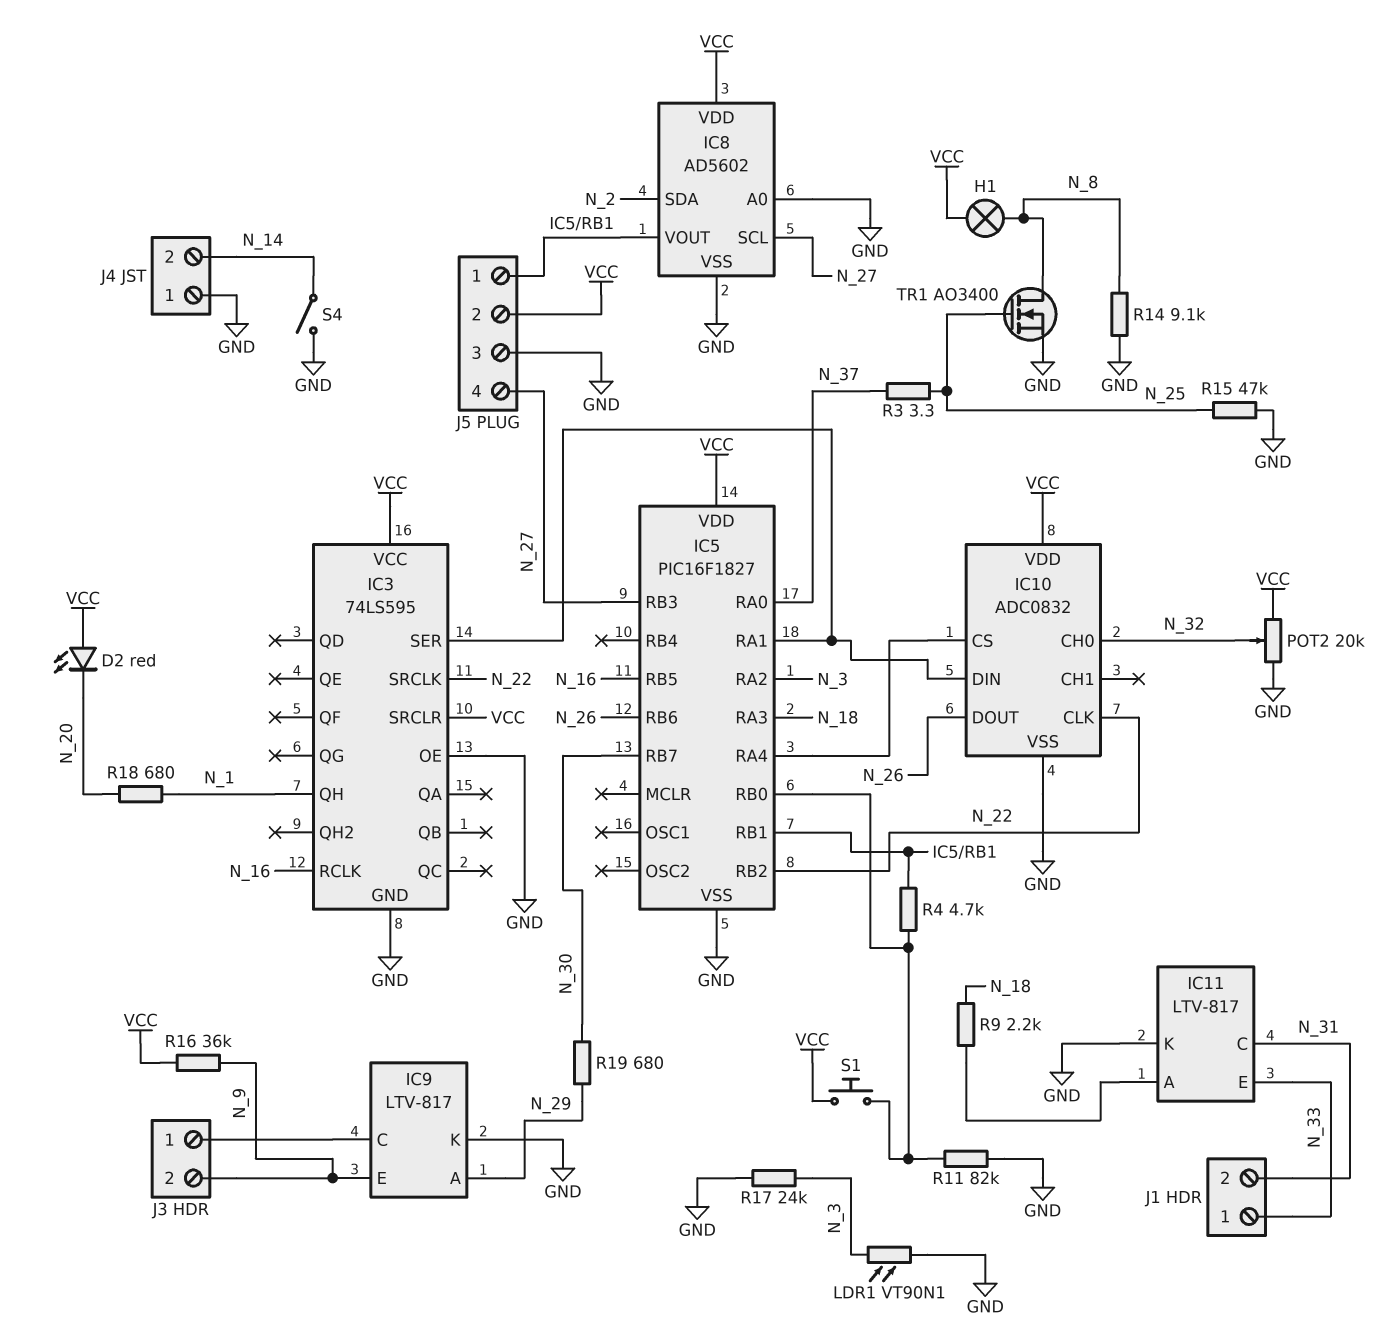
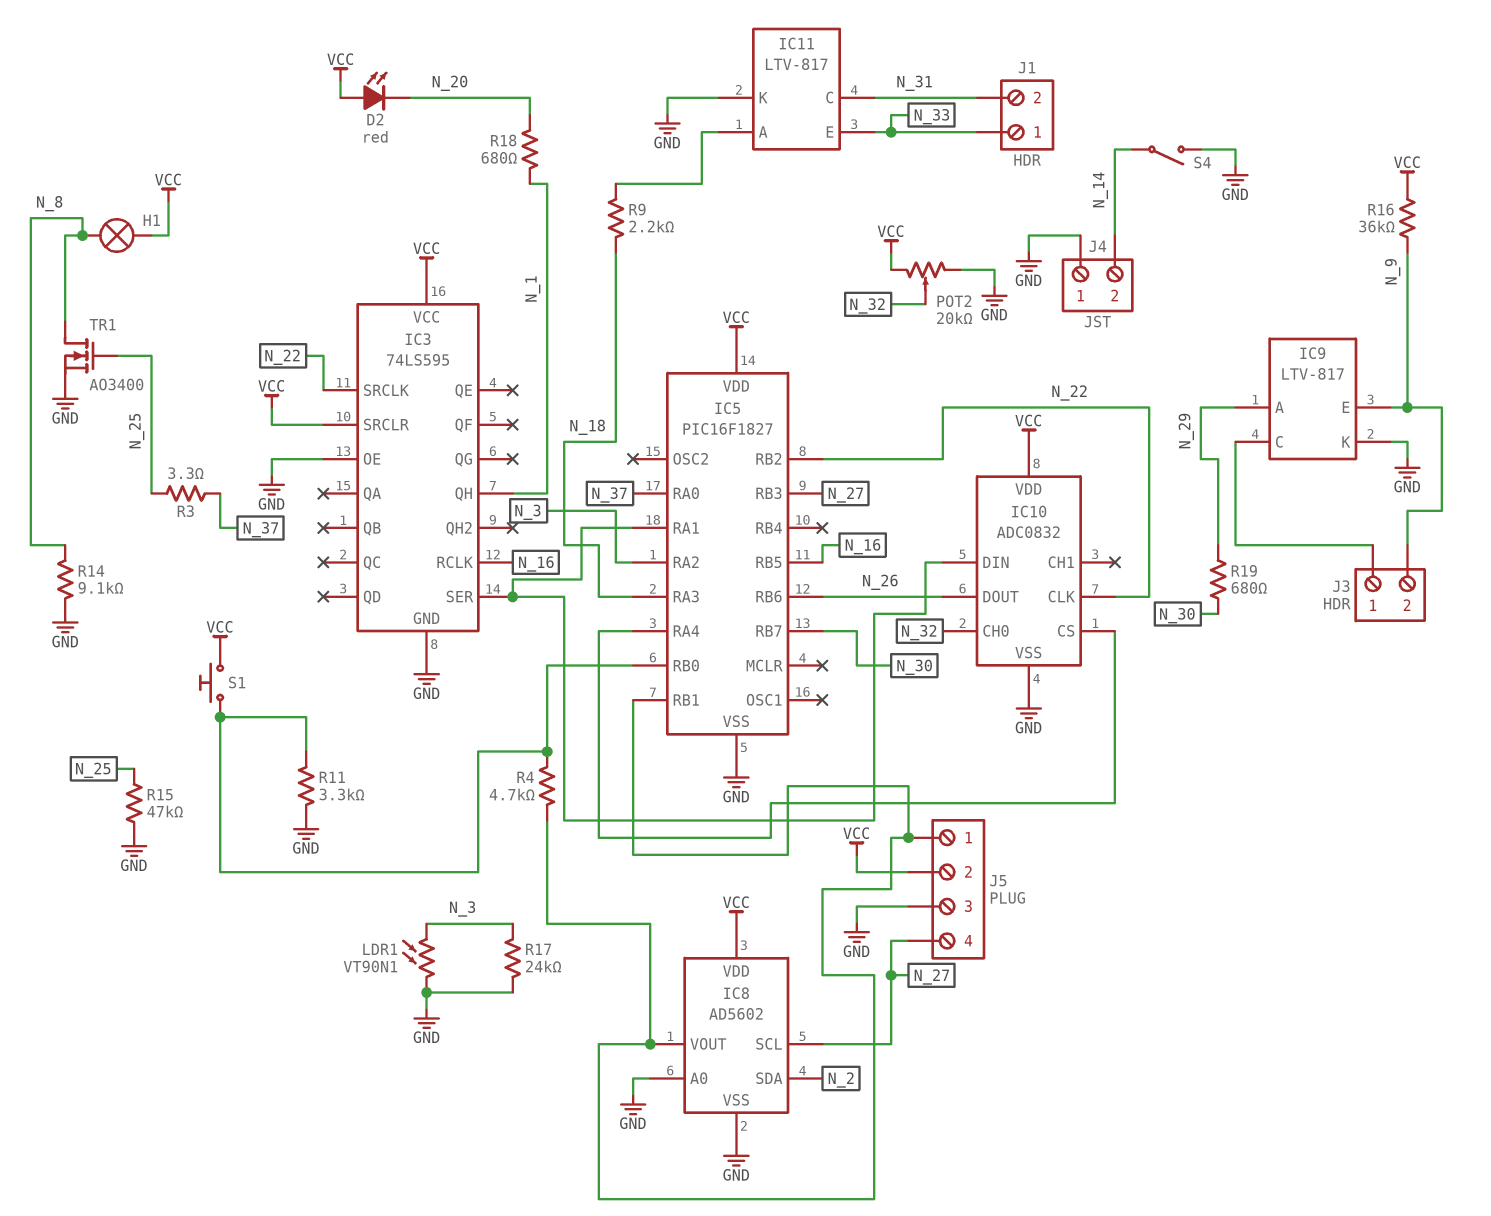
R11: 82k (GND, IC5/RB0) -> 3.3k (GND, IC5/RB0)

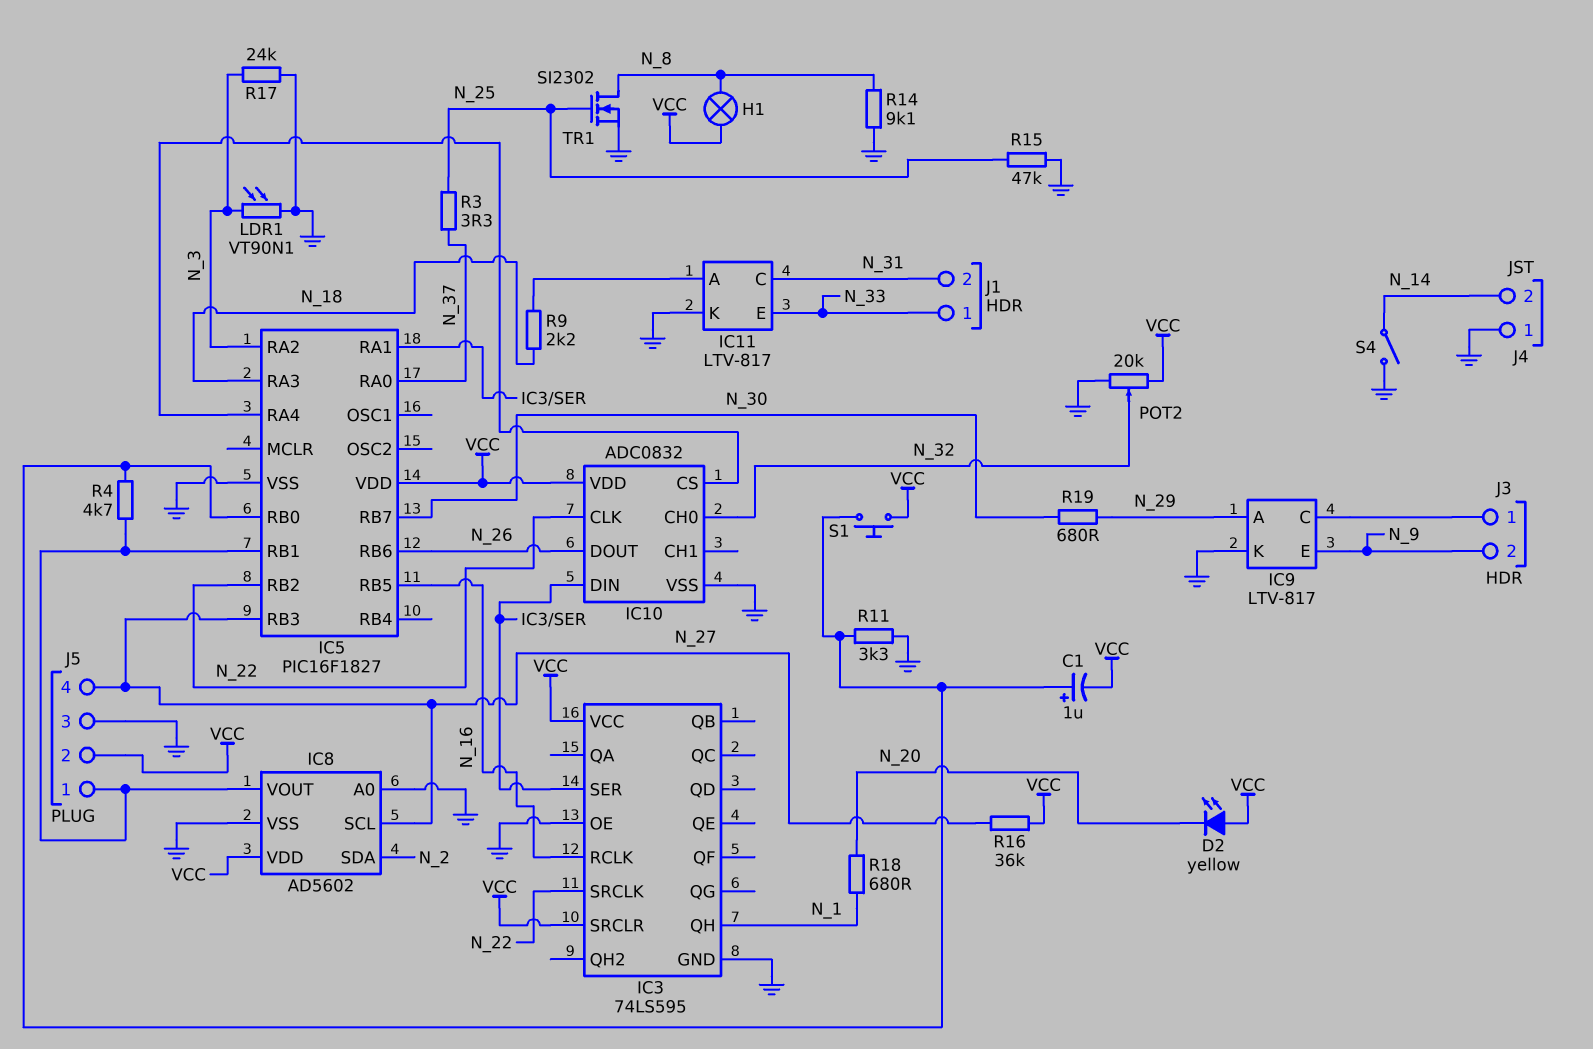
C1: none -> 1uF (plus IC5/RB0, minus VCC)
D2: LED red (A VCC, K N_20) -> LED yellow (A VCC, K N_20)
R16: 36k (N_9, VCC) -> 36k (N_27, VCC)
TR1: NMOS AO3400 (G N_25, D N_8, S GND) -> NMOS SI2302 (G N_25, D N_8, S GND)

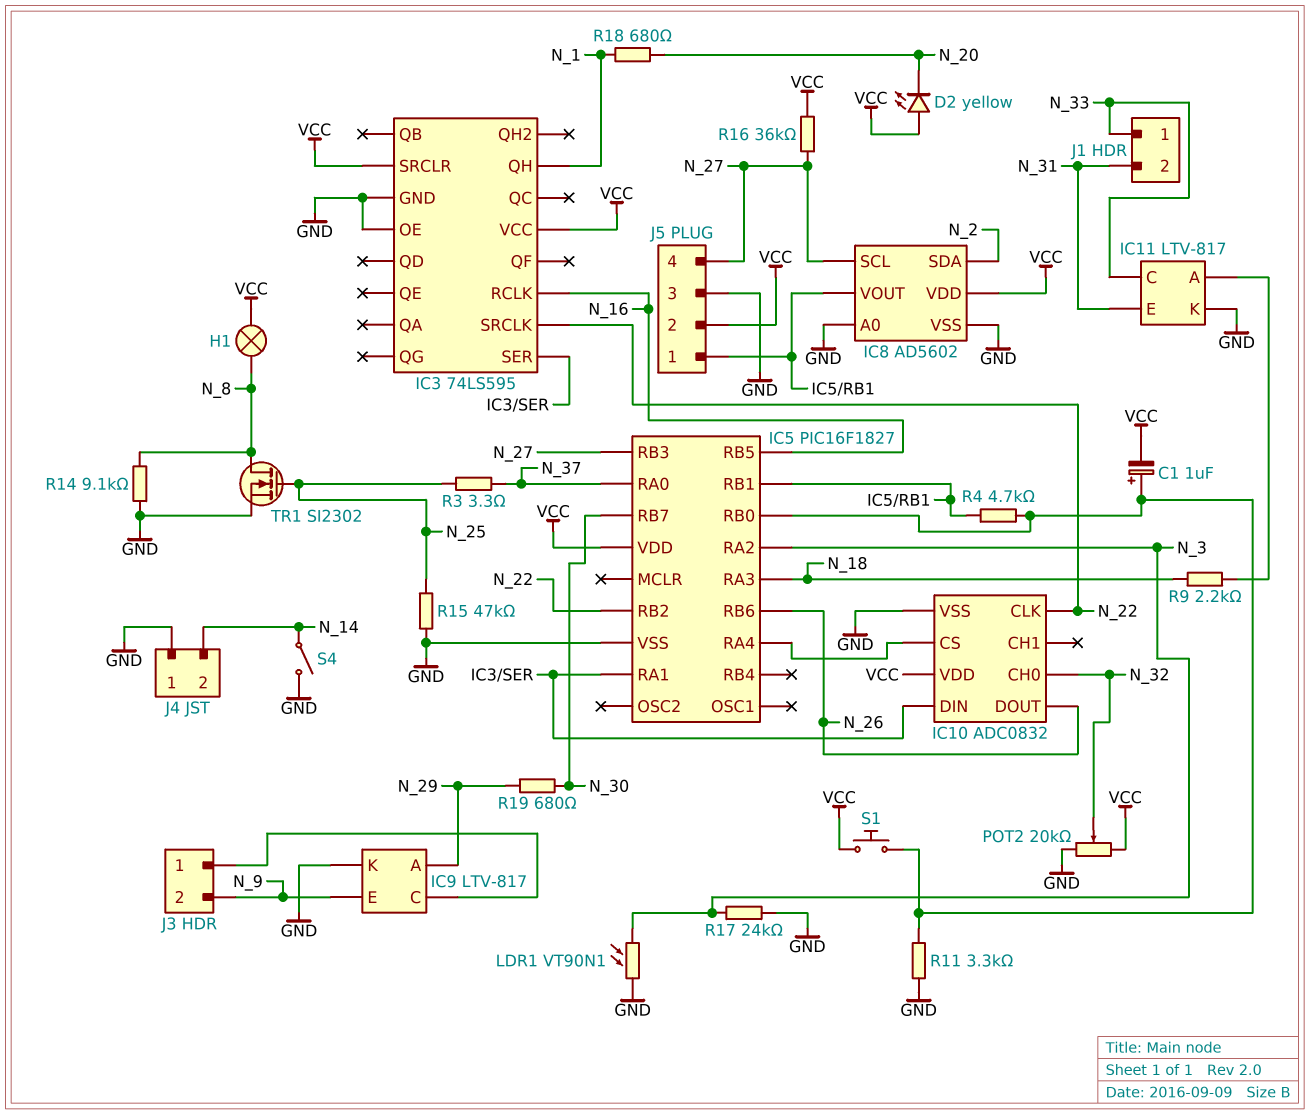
IC11 pin C: N_31 -> N_33
IC11 pin E: N_33 -> N_31

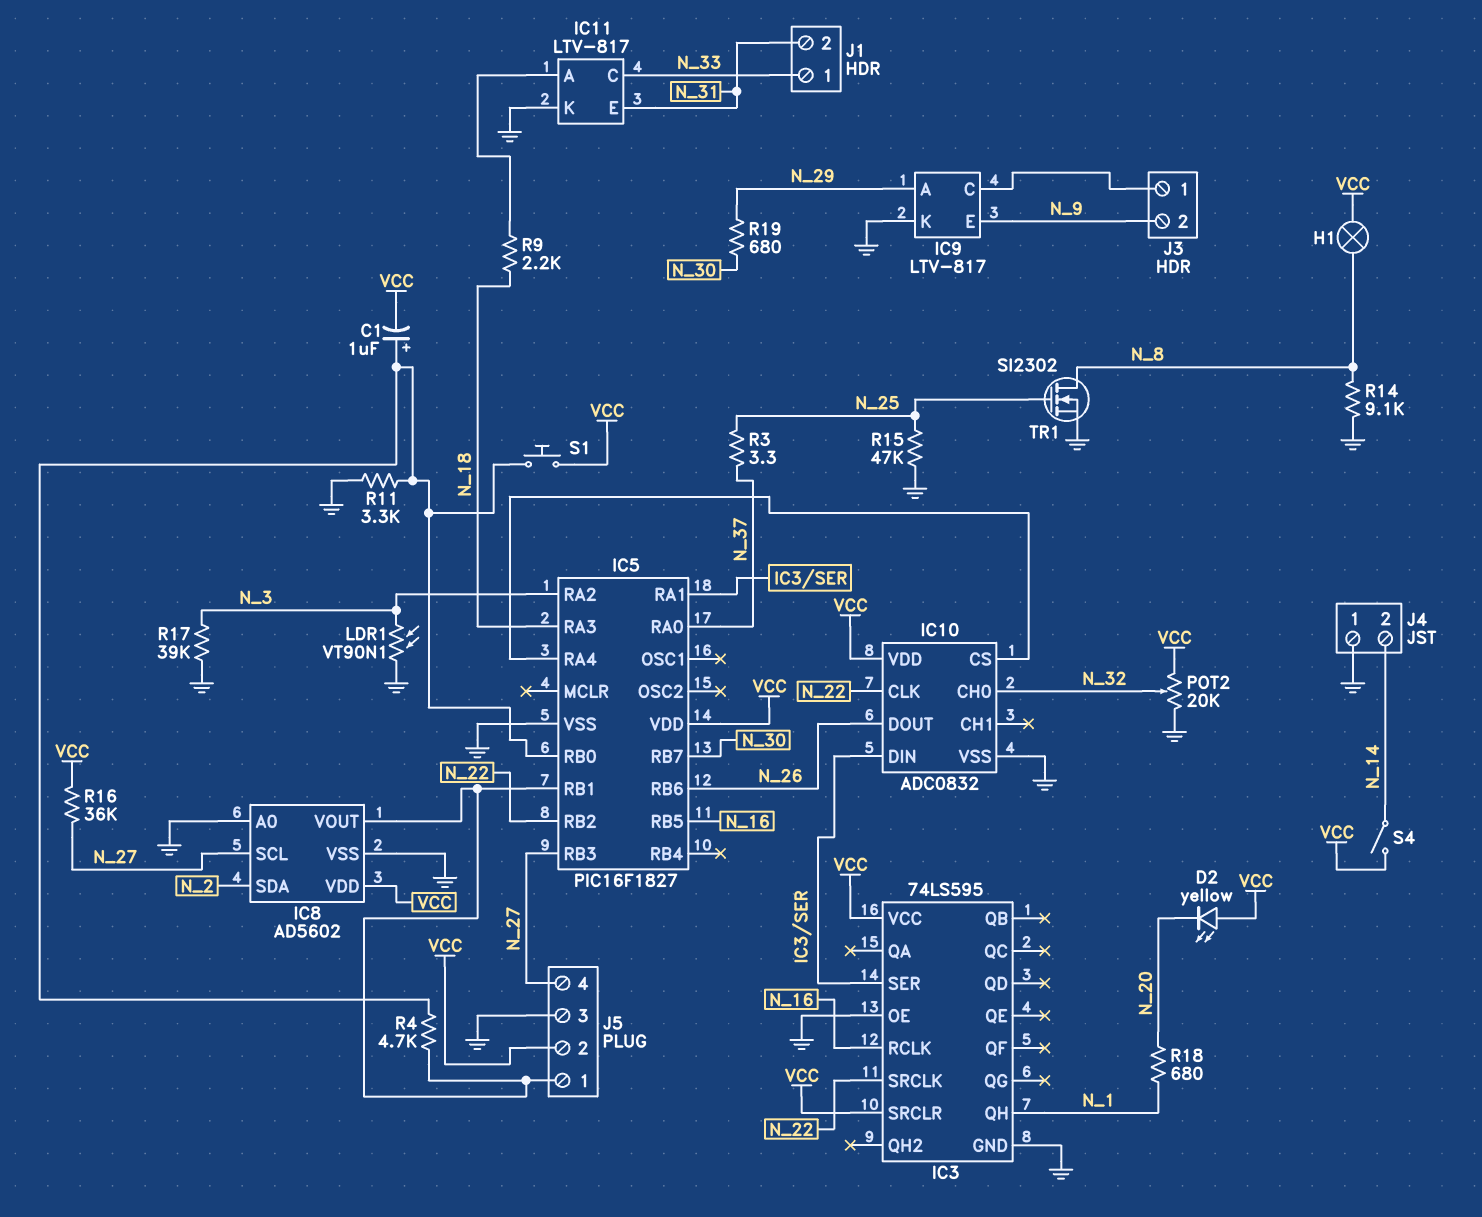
R17: 24k (GND, N_3) -> 39k (GND, N_3)
S4: switch (GND, N_14) -> switch (N_14, VCC)

